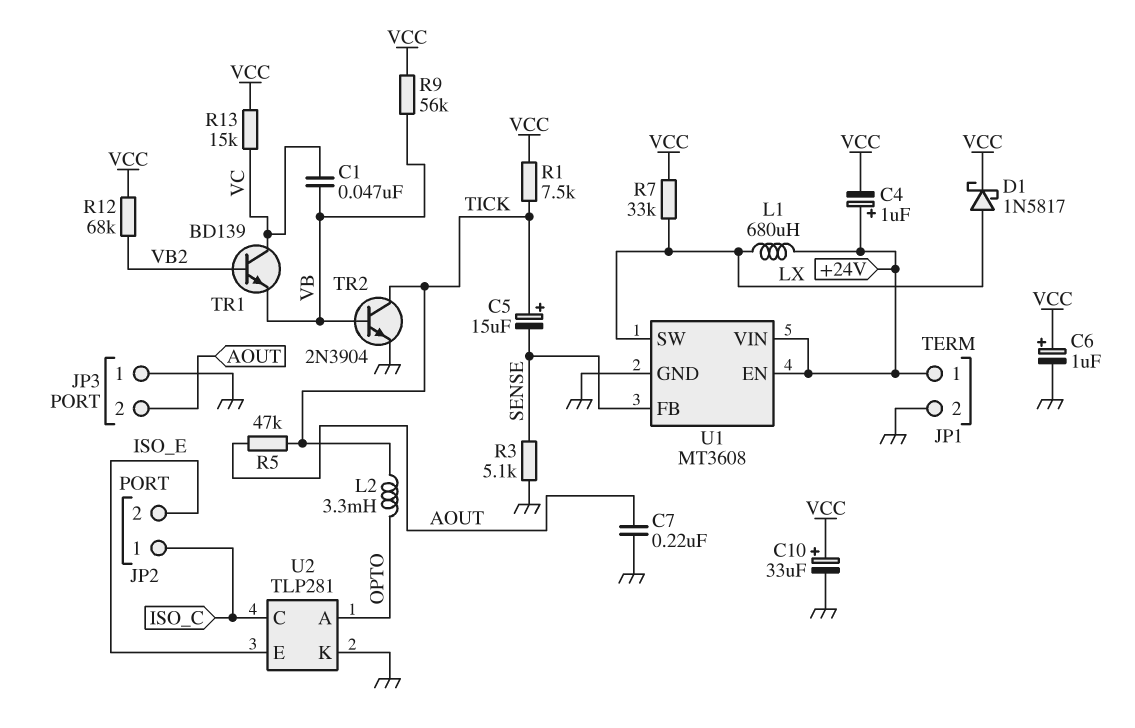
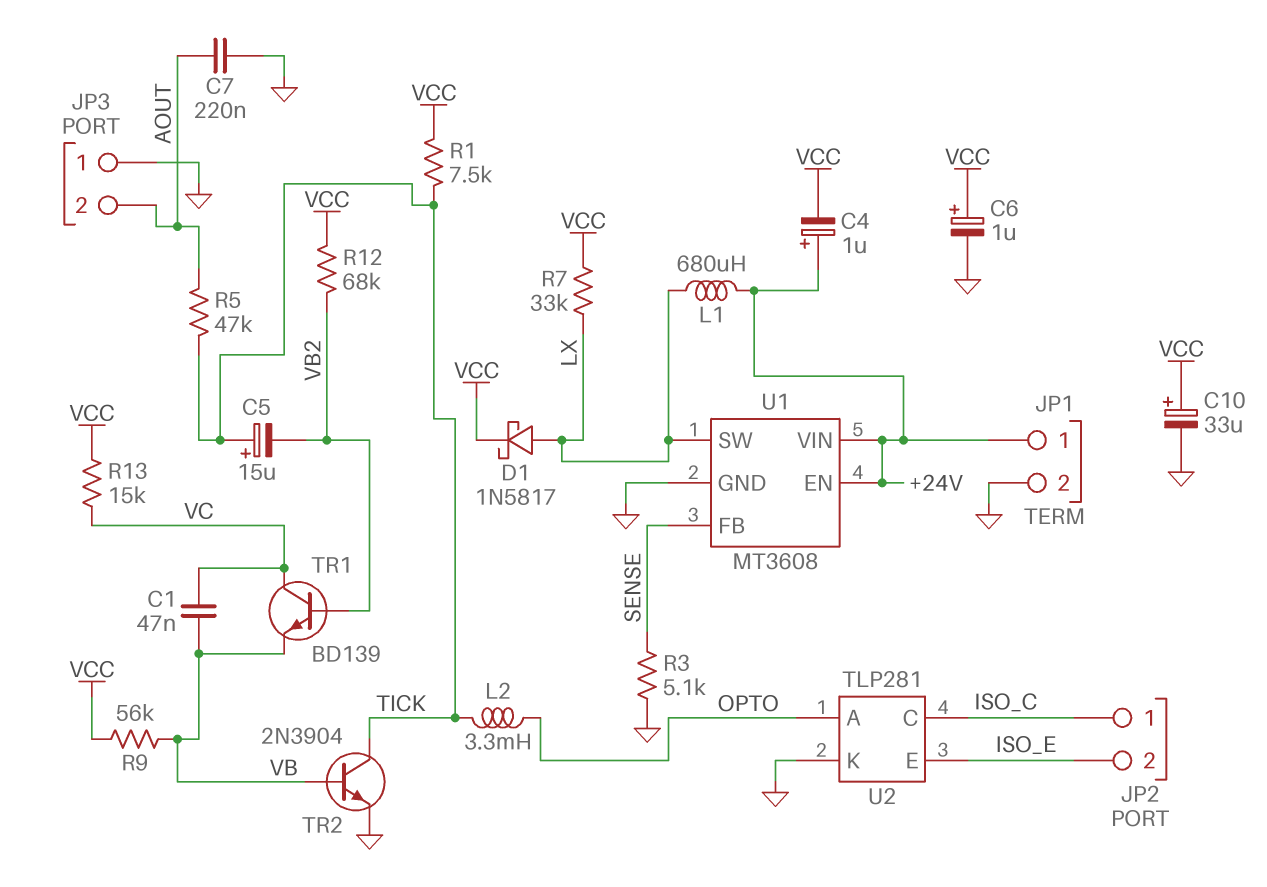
C5: 15uF (plus TICK, minus SENSE) -> 15uF (plus TICK, minus VB2)

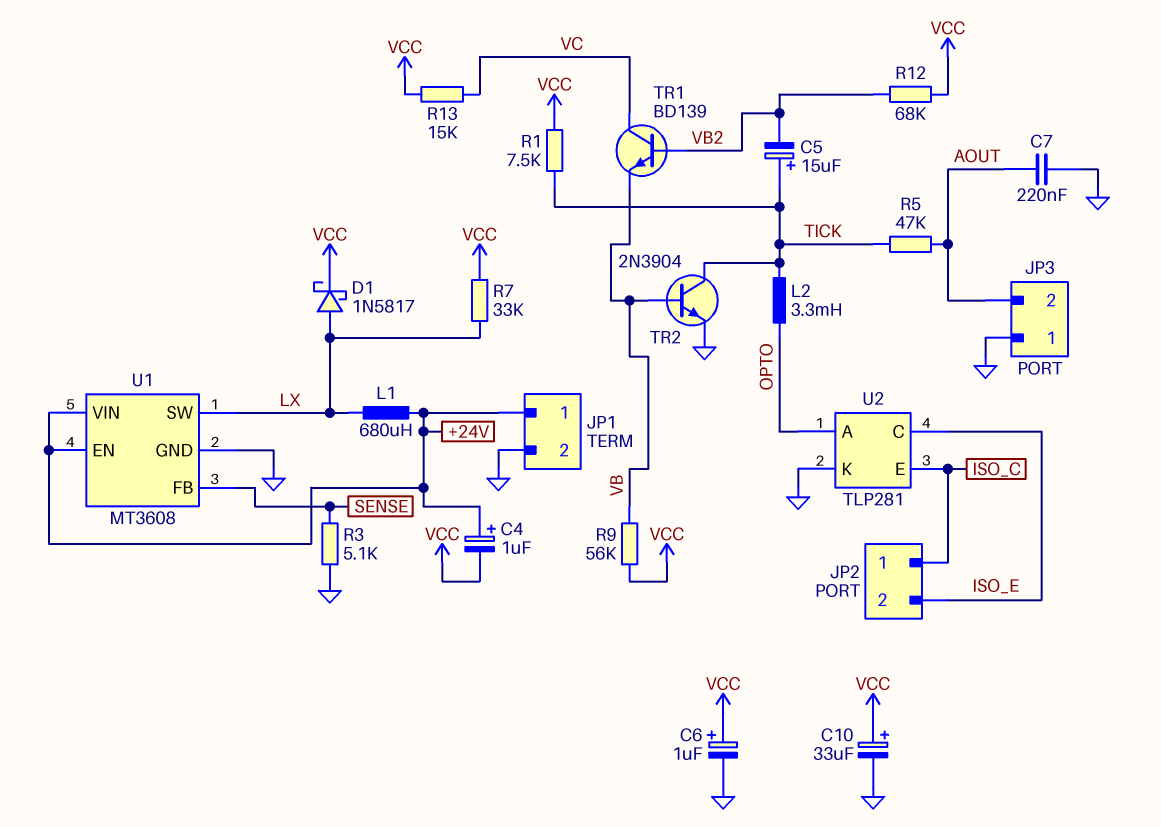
C1: 47nF (VB, VC) -> none
U2 pin C: ISO_C -> ISO_E
U2 pin E: ISO_E -> ISO_C

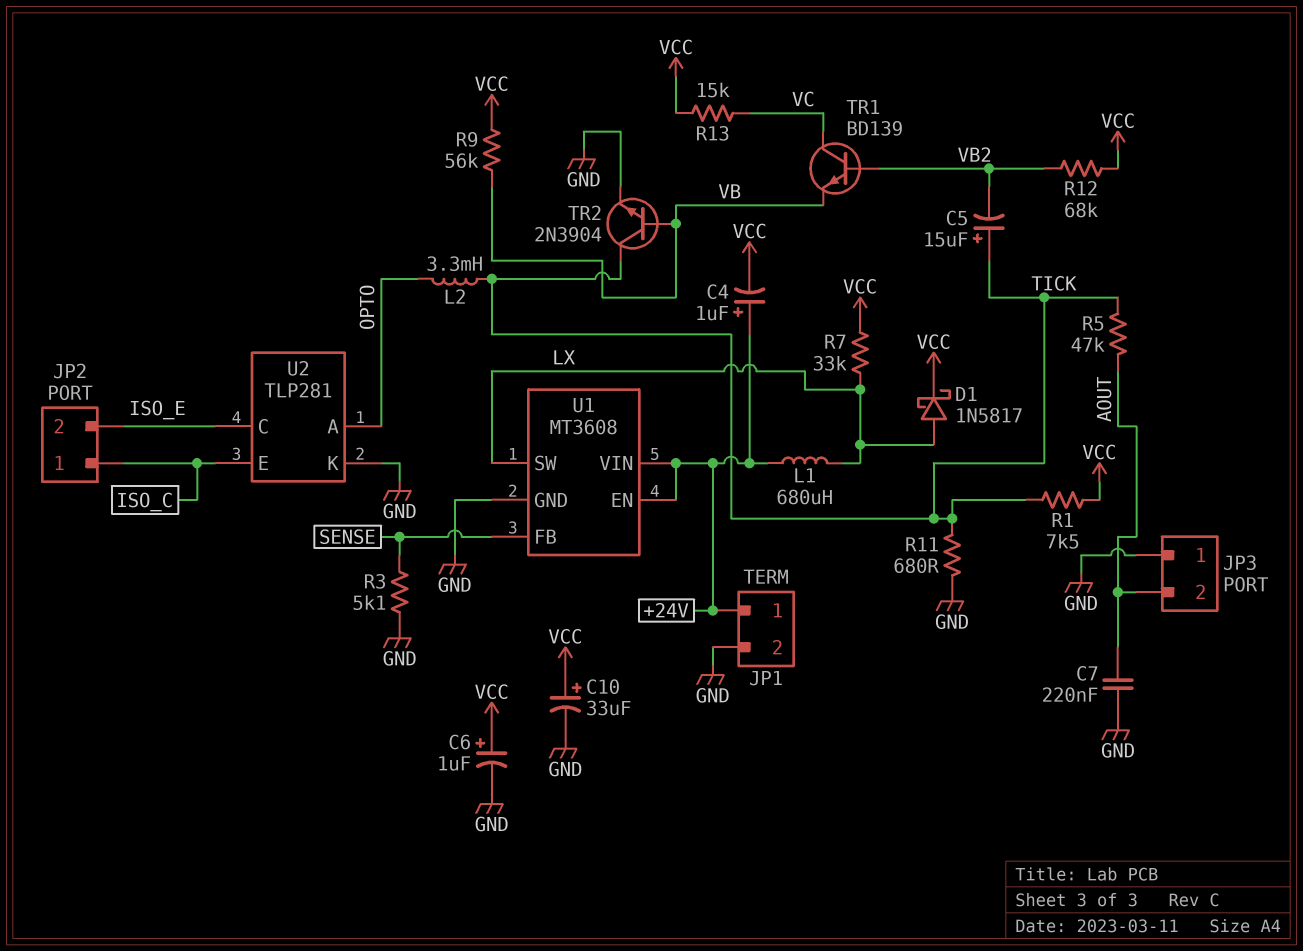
R11: none -> 680 (GND, TICK)

